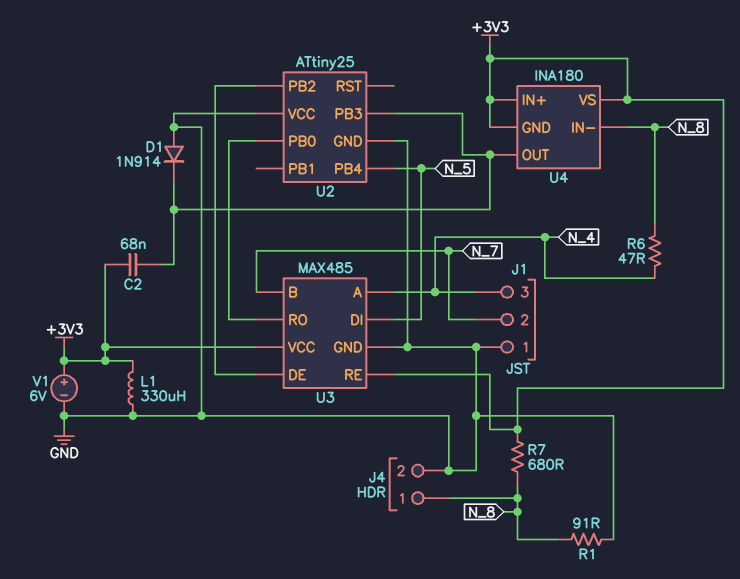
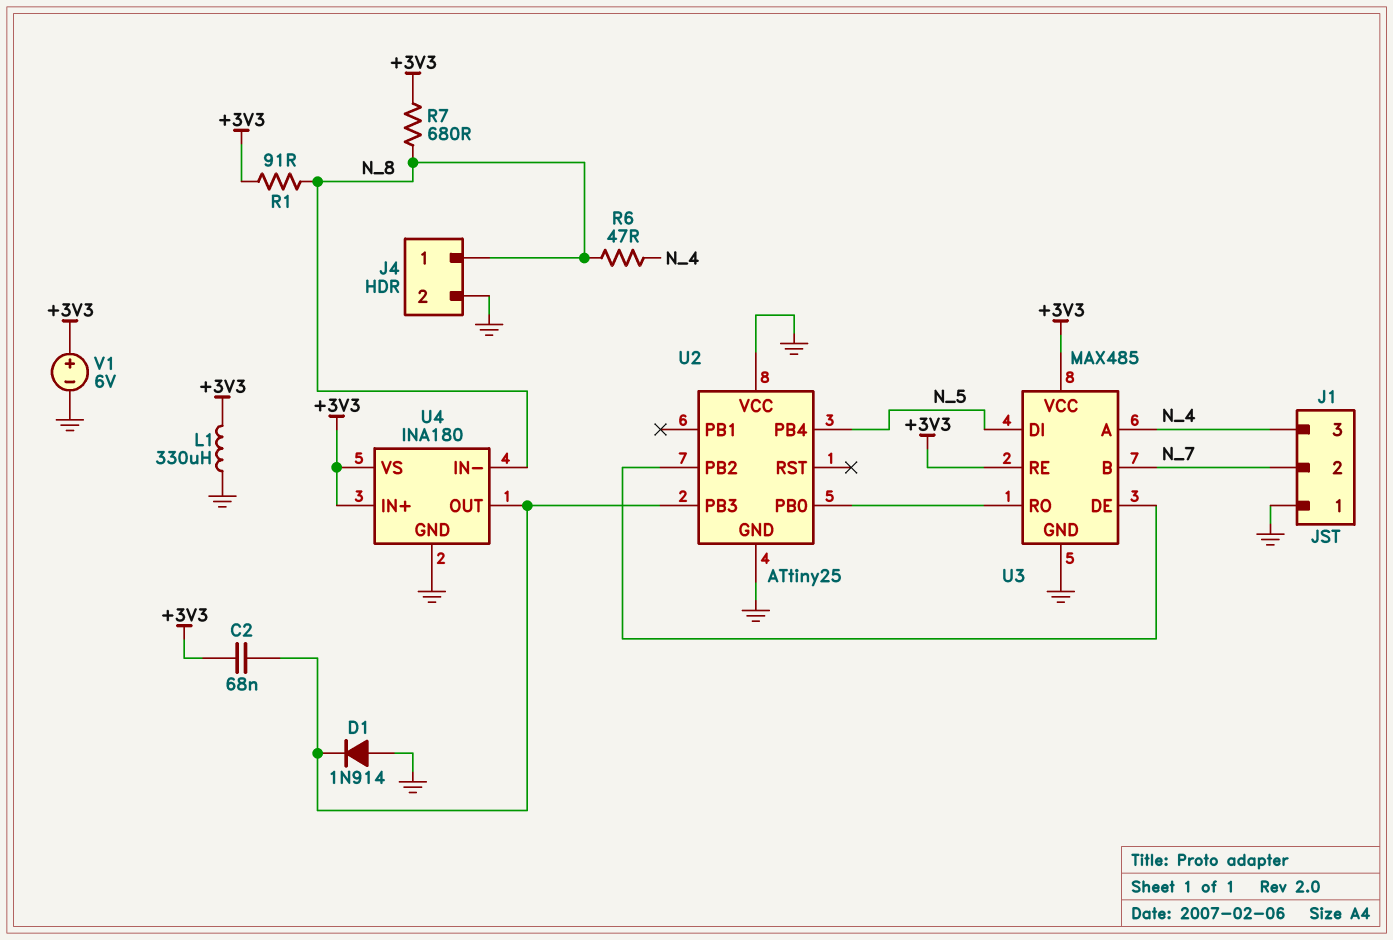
R1: 91 (GND, N_8) -> 91 (+3V3, N_8)
U4 pin GND: +3V3 -> GND

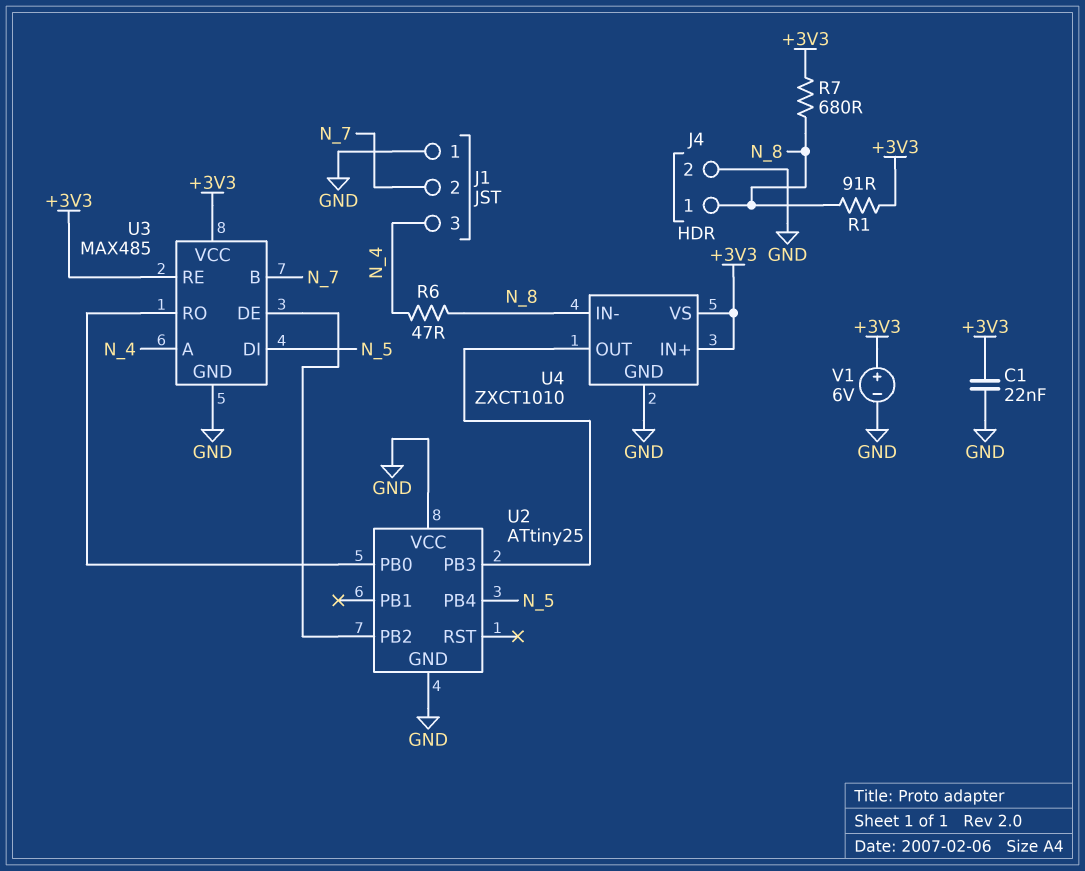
C1: none -> 22nF (+3V3, GND)
C2: 68nF (+3V3, U2/PB3) -> none
D1: diode 1N914 (A GND, K U2/PB3) -> none
L1: 330uH (+3V3, GND) -> none
U4: INA180 -> ZXCT1010

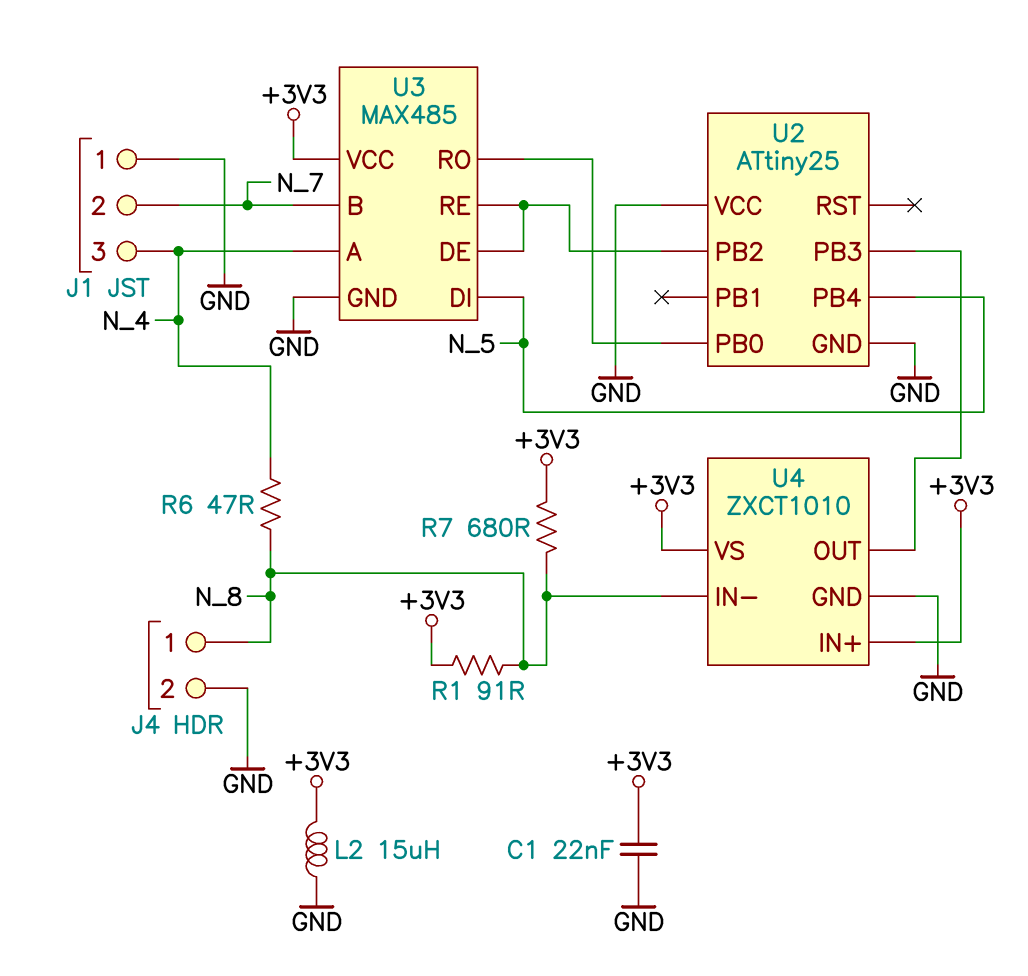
L2: none -> 15uH (+3V3, GND)
U3 pin RE: +3V3 -> U2/PB2
V1: 6V (plus +3V3, minus GND) -> none

